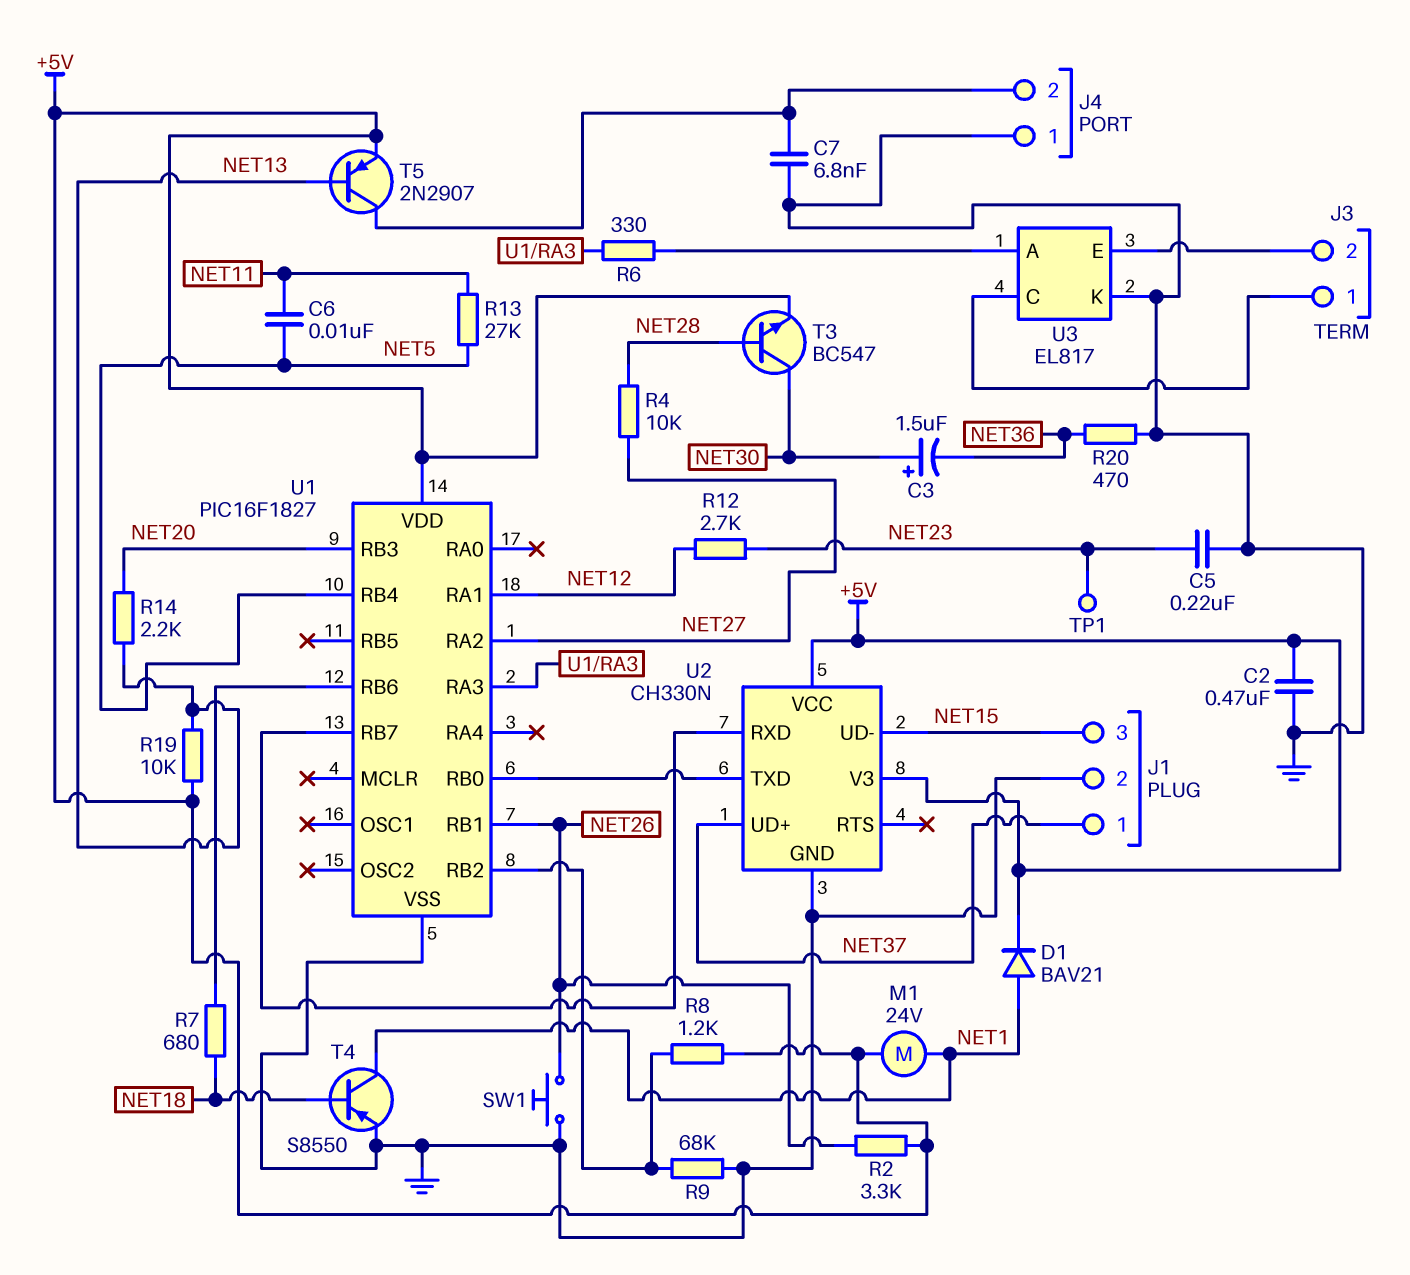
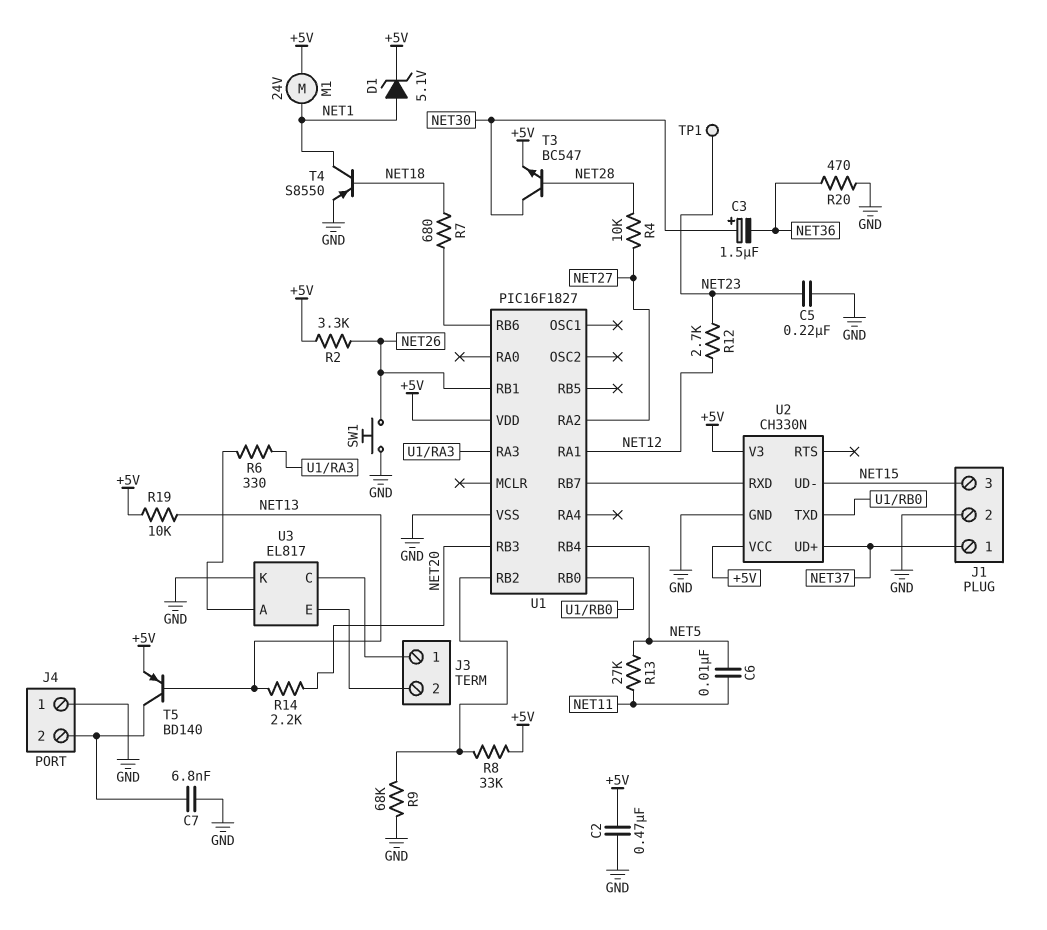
D1: diode BAV21 (A NET1, K +5V) -> zener 5.1V (A NET1, K +5V)
R8: 1.2k (+5V, U1/RB2) -> 33k (+5V, U1/RB2)
T5: PNP 2N2907 (B NET13, C J4/2, E +5V) -> PNP BD140 (B NET13, C J4/2, E +5V)

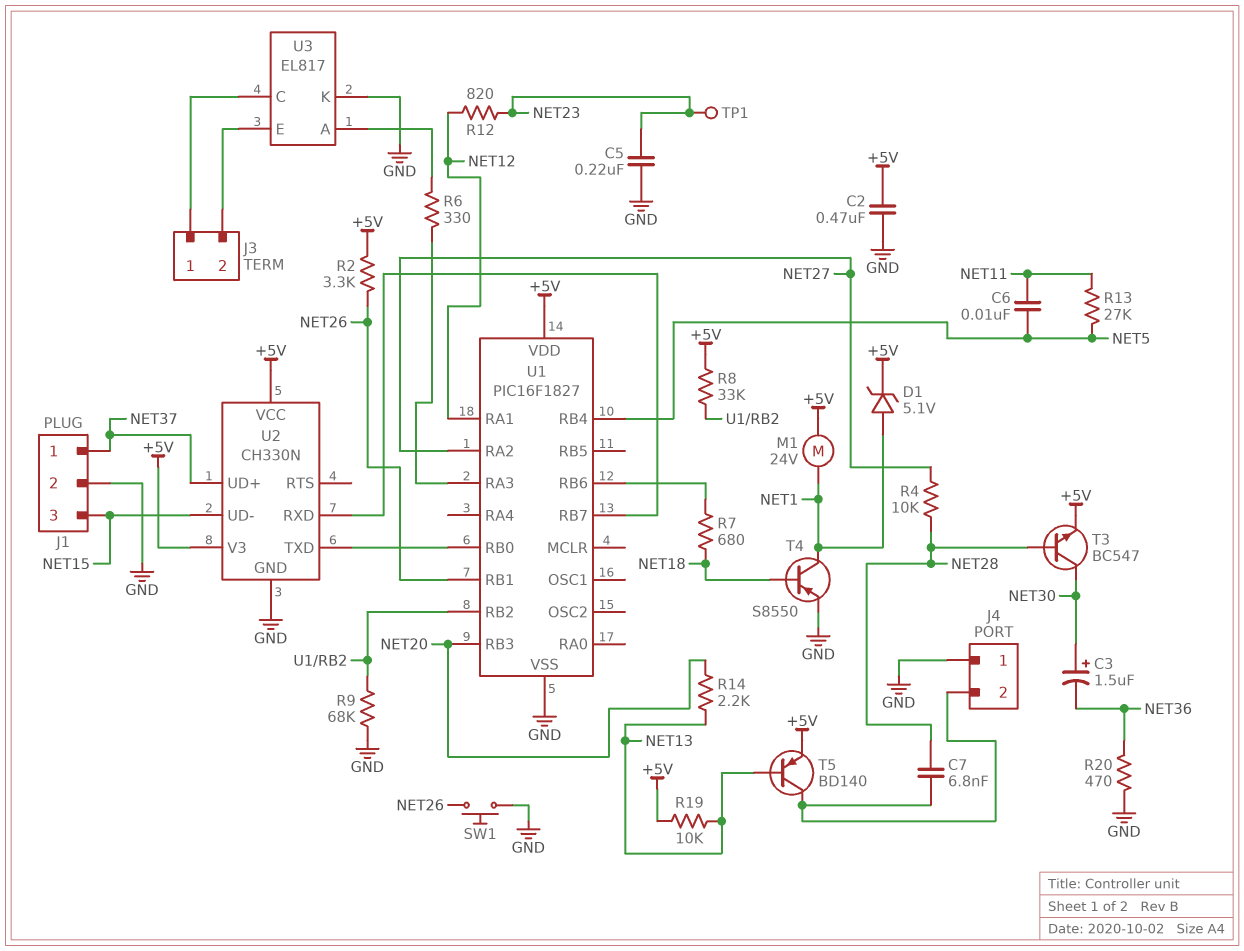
C7: 6.8nF (GND, J4/2) -> 6.8nF (J4/2, NET28)
R12: 2.7k (NET12, NET23) -> 820 (NET12, NET23)

